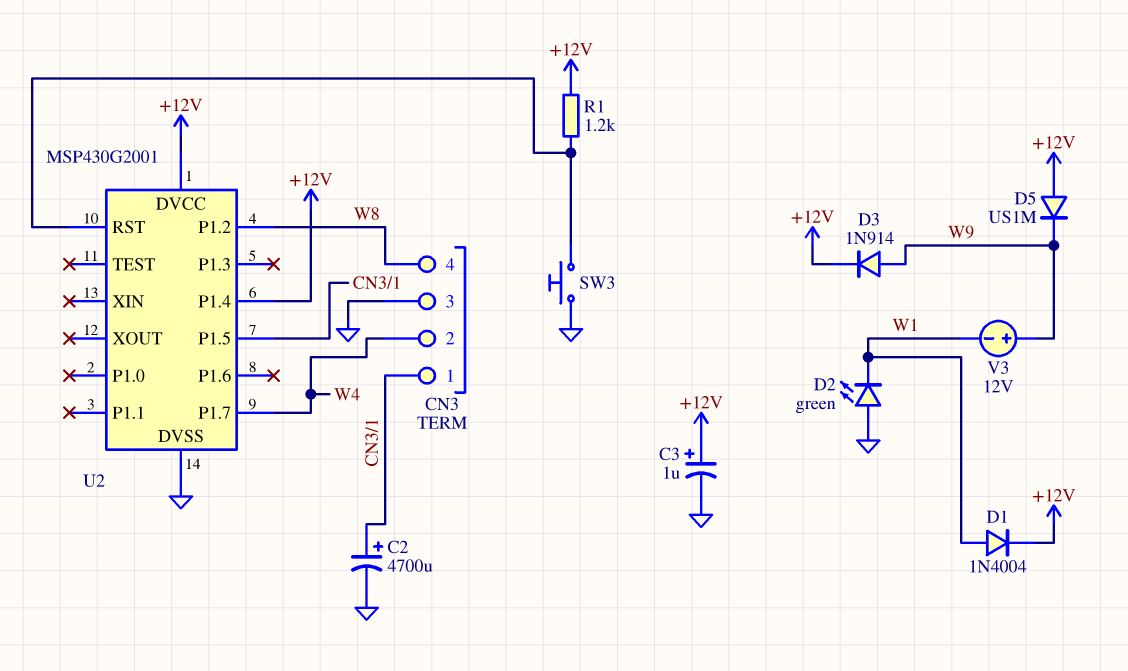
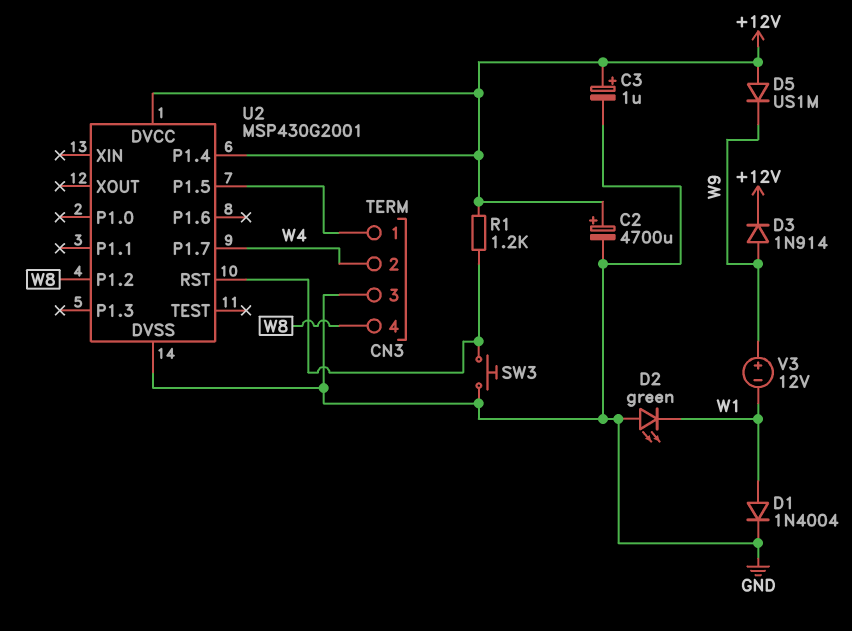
C2: 4700uF (plus CN3/1, minus GND) -> 4700uF (plus +12V, minus GND)
D1: diode 1N4004 (A W1, K +12V) -> diode 1N4004 (A W1, K GND)

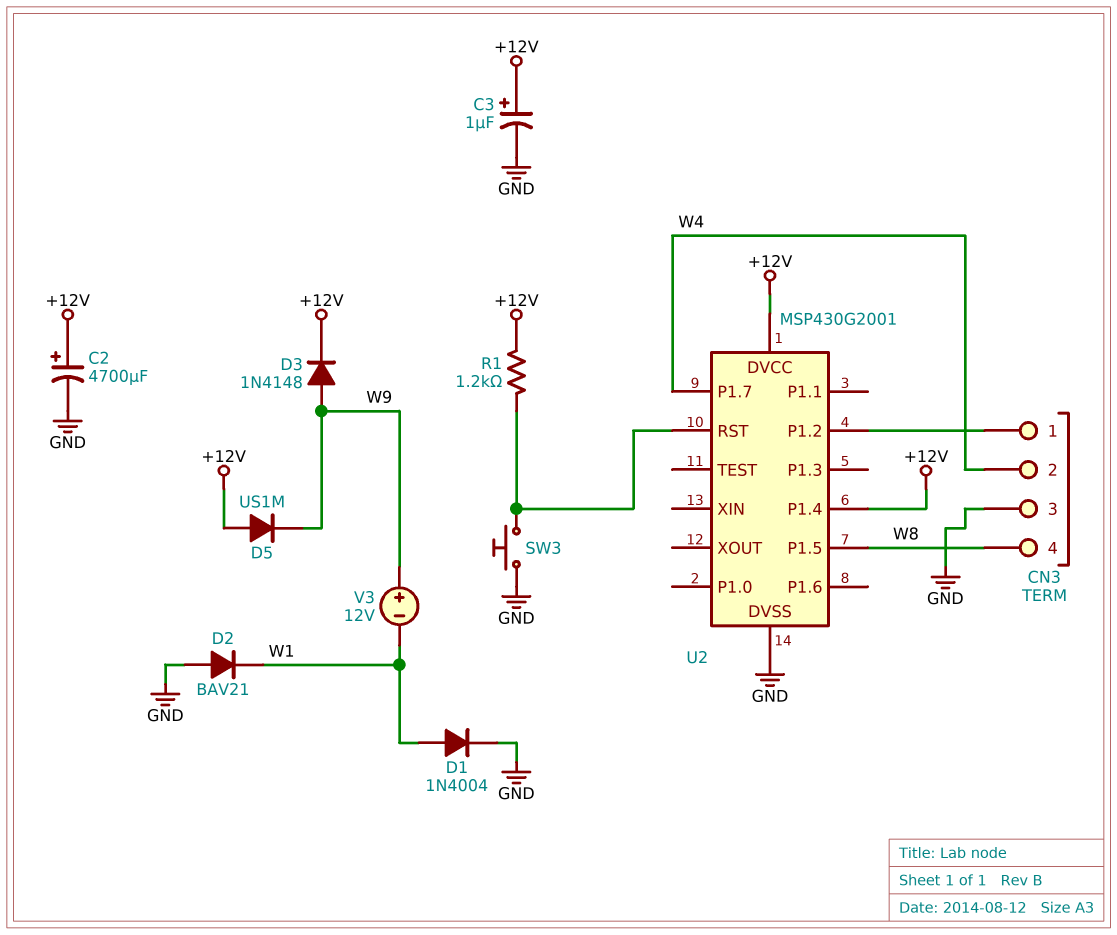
D2: LED green (A GND, K W1) -> diode BAV21 (A GND, K W1)
D3: diode 1N914 (A W9, K +12V) -> diode 1N4148 (A W9, K +12V)
U2 pin P1.2: W8 -> CN3/1
U2 pin P1.5: CN3/1 -> W8

